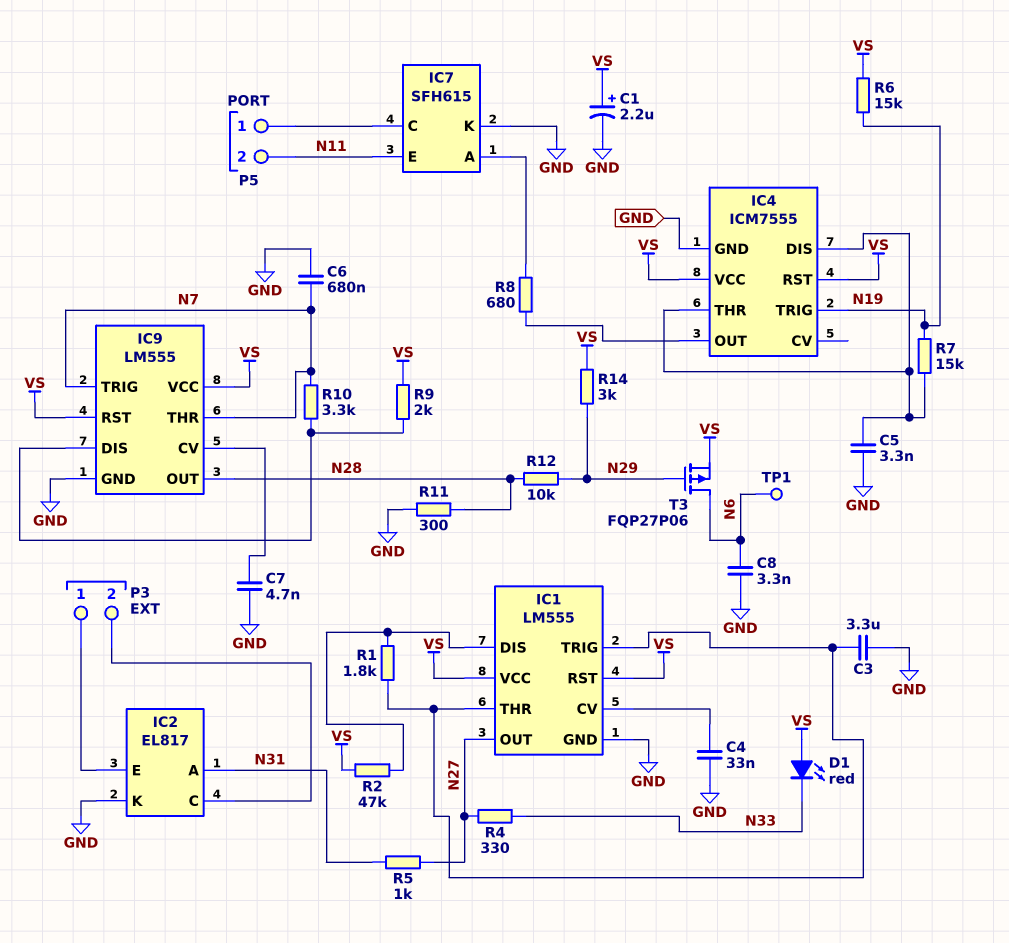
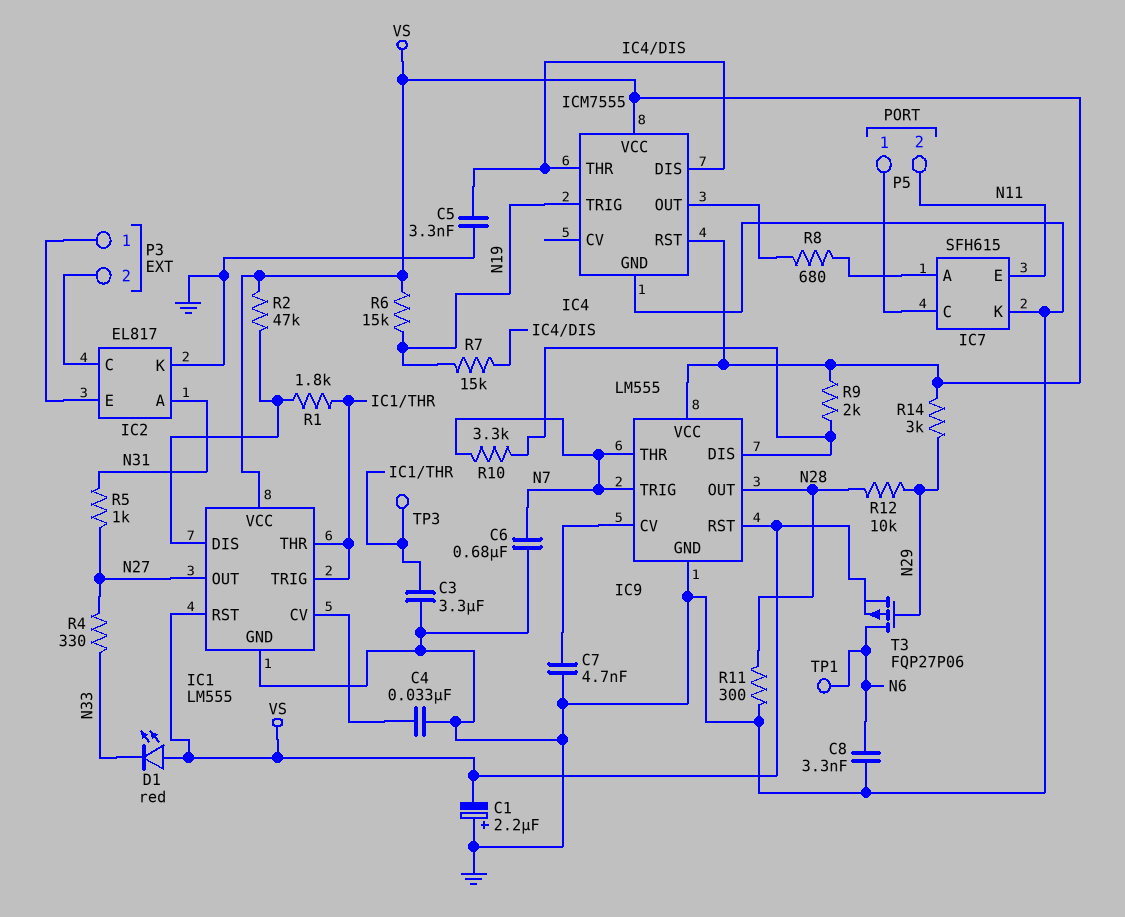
C1: 2.2uF (plus VS, minus GND) -> 2.2uF (plus GND, minus VS)
TP3: none -> test point (IC1/THR)

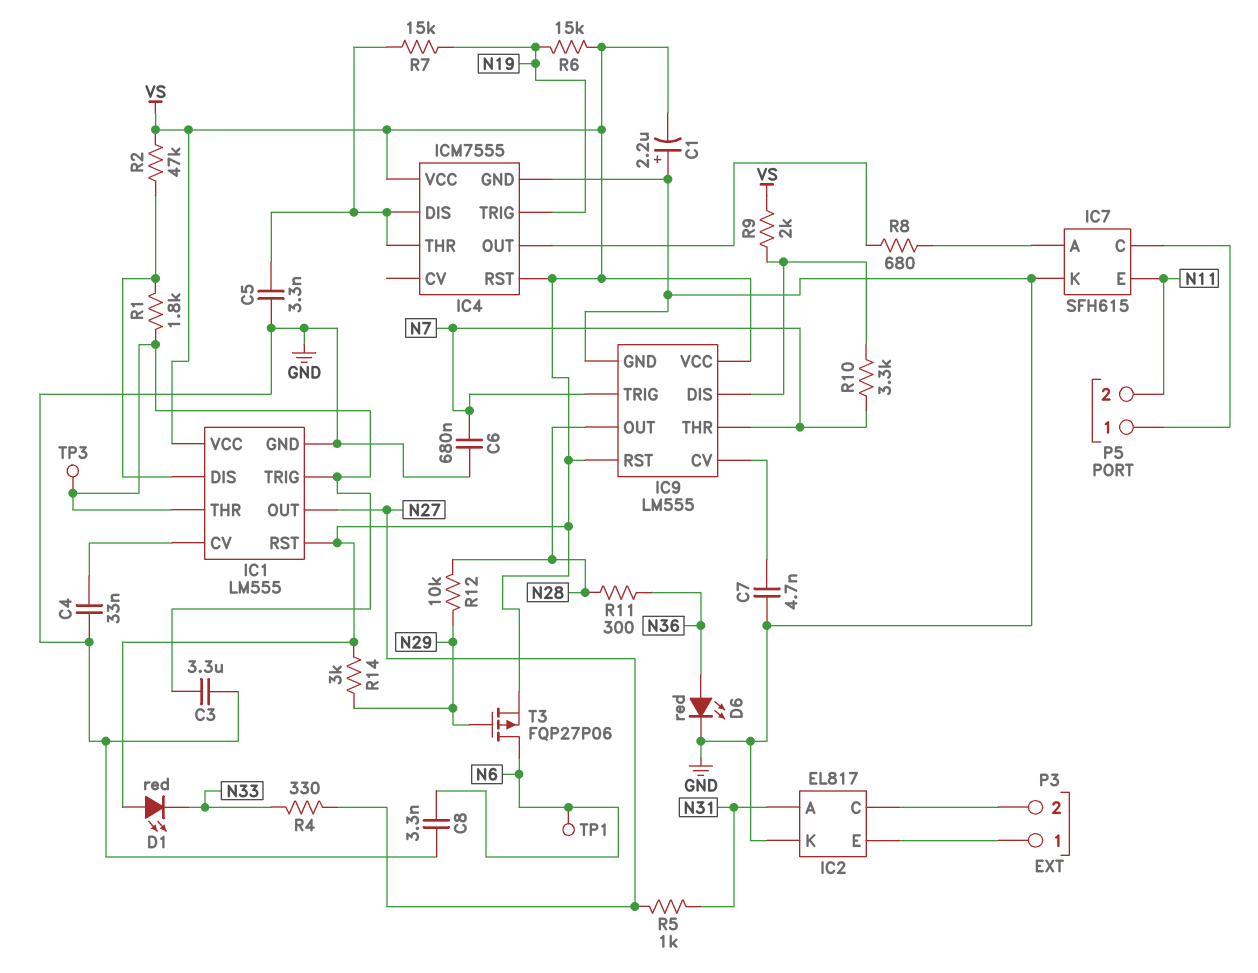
D6: none -> LED red (A N36, K GND)
R11: 300 (GND, N28) -> 300 (N28, N36)

